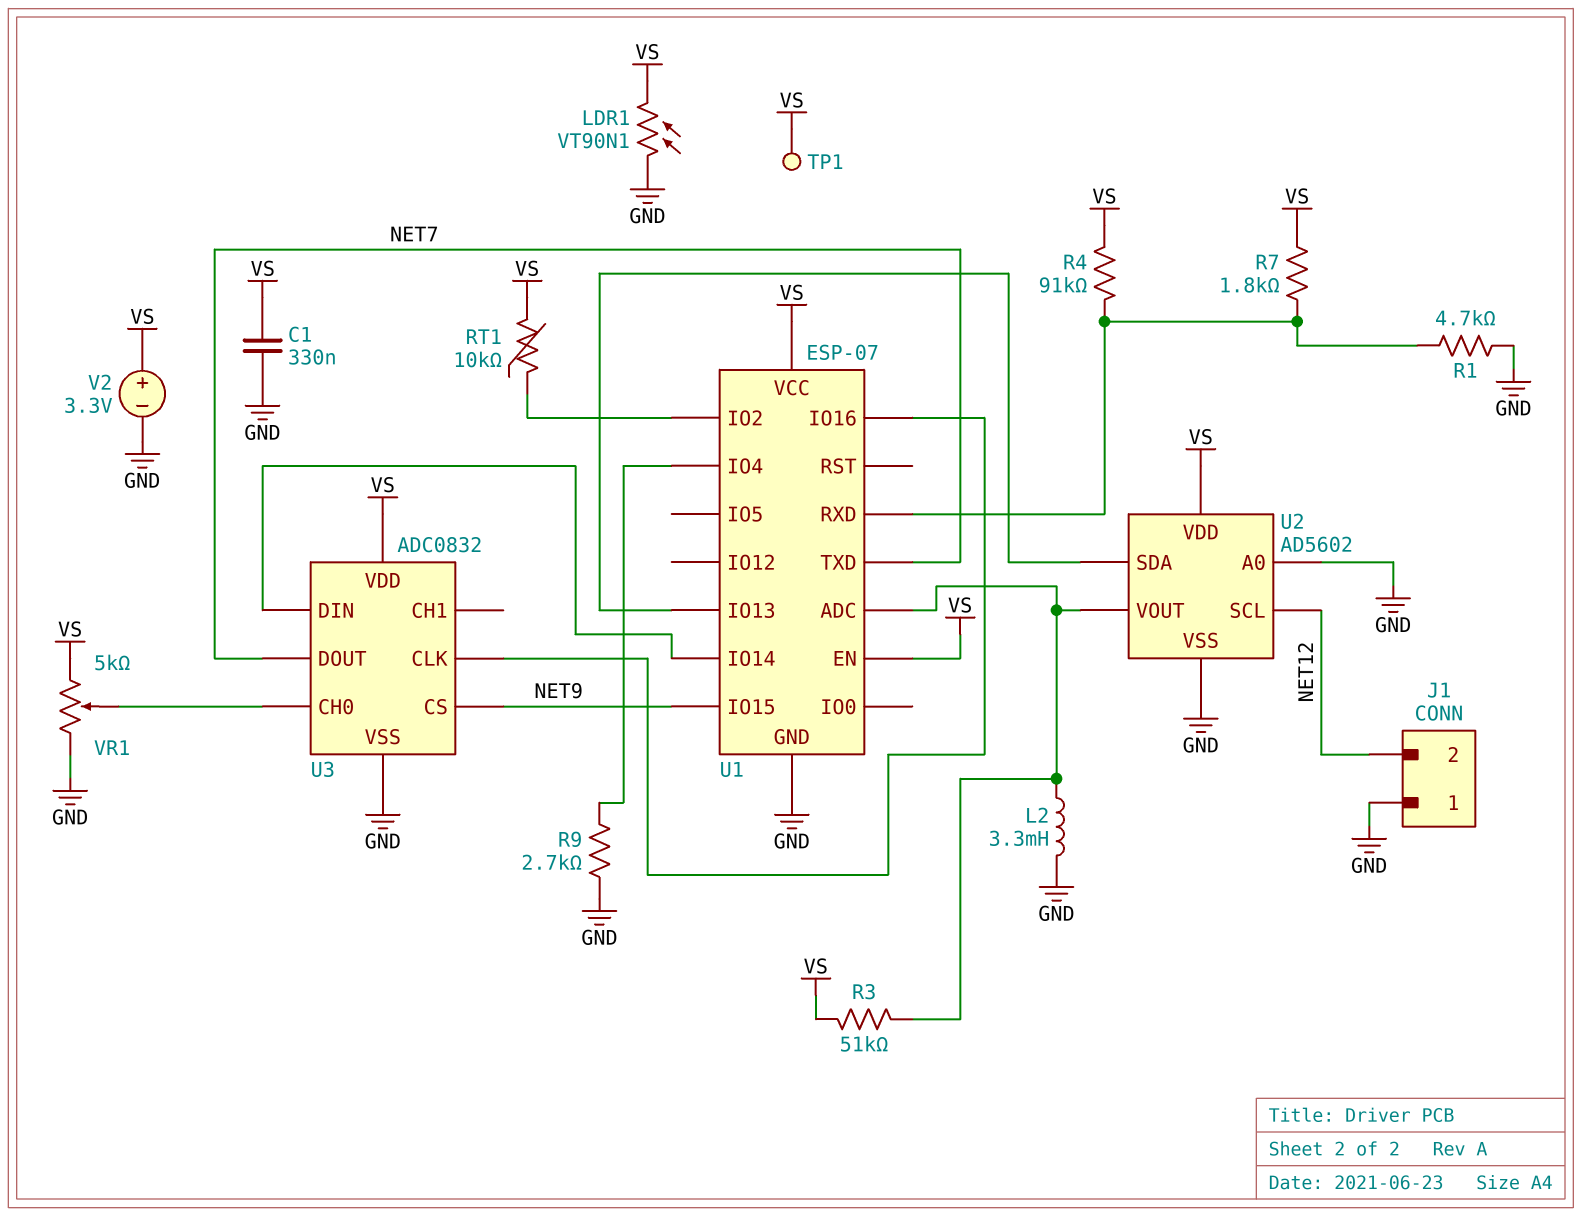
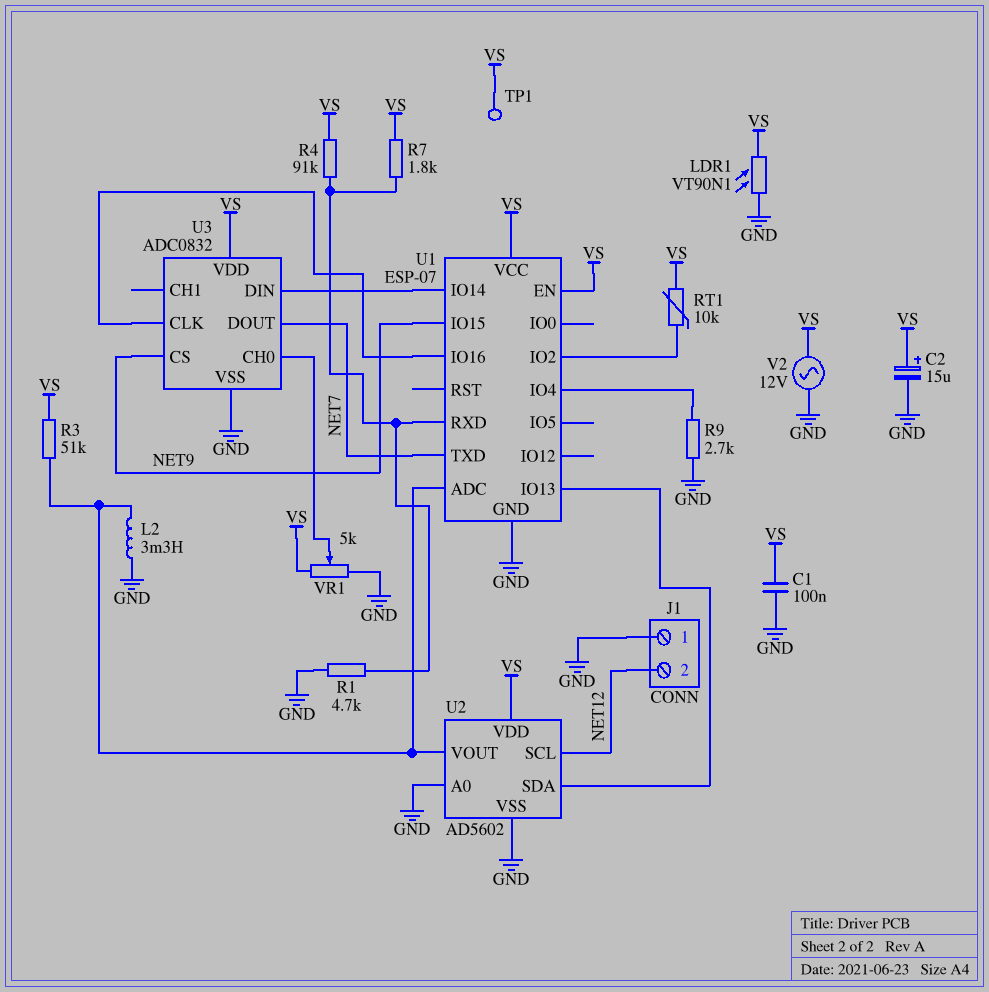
C1: 330nF (GND, VS) -> 100nF (GND, VS)
C2: none -> 15uF (plus VS, minus GND)
V2: 3.3V (plus VS, minus GND) -> AC 12V (GND, VS)

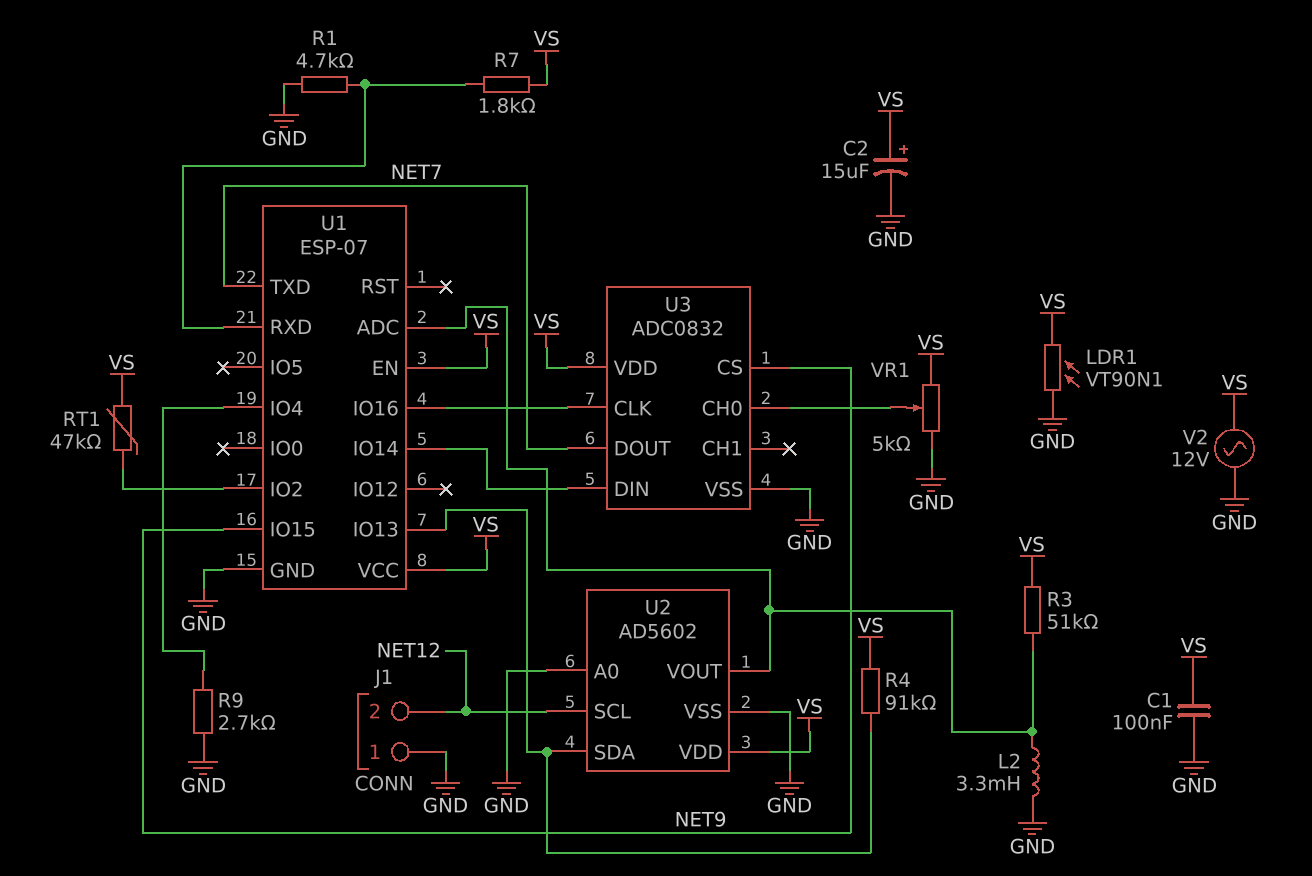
R4: 91k (U1/RXD, VS) -> 91k (U1/IO13, VS)
RT1: 10k (U1/IO2, VS) -> 47k (U1/IO2, VS)
TP1: test point (VS) -> none

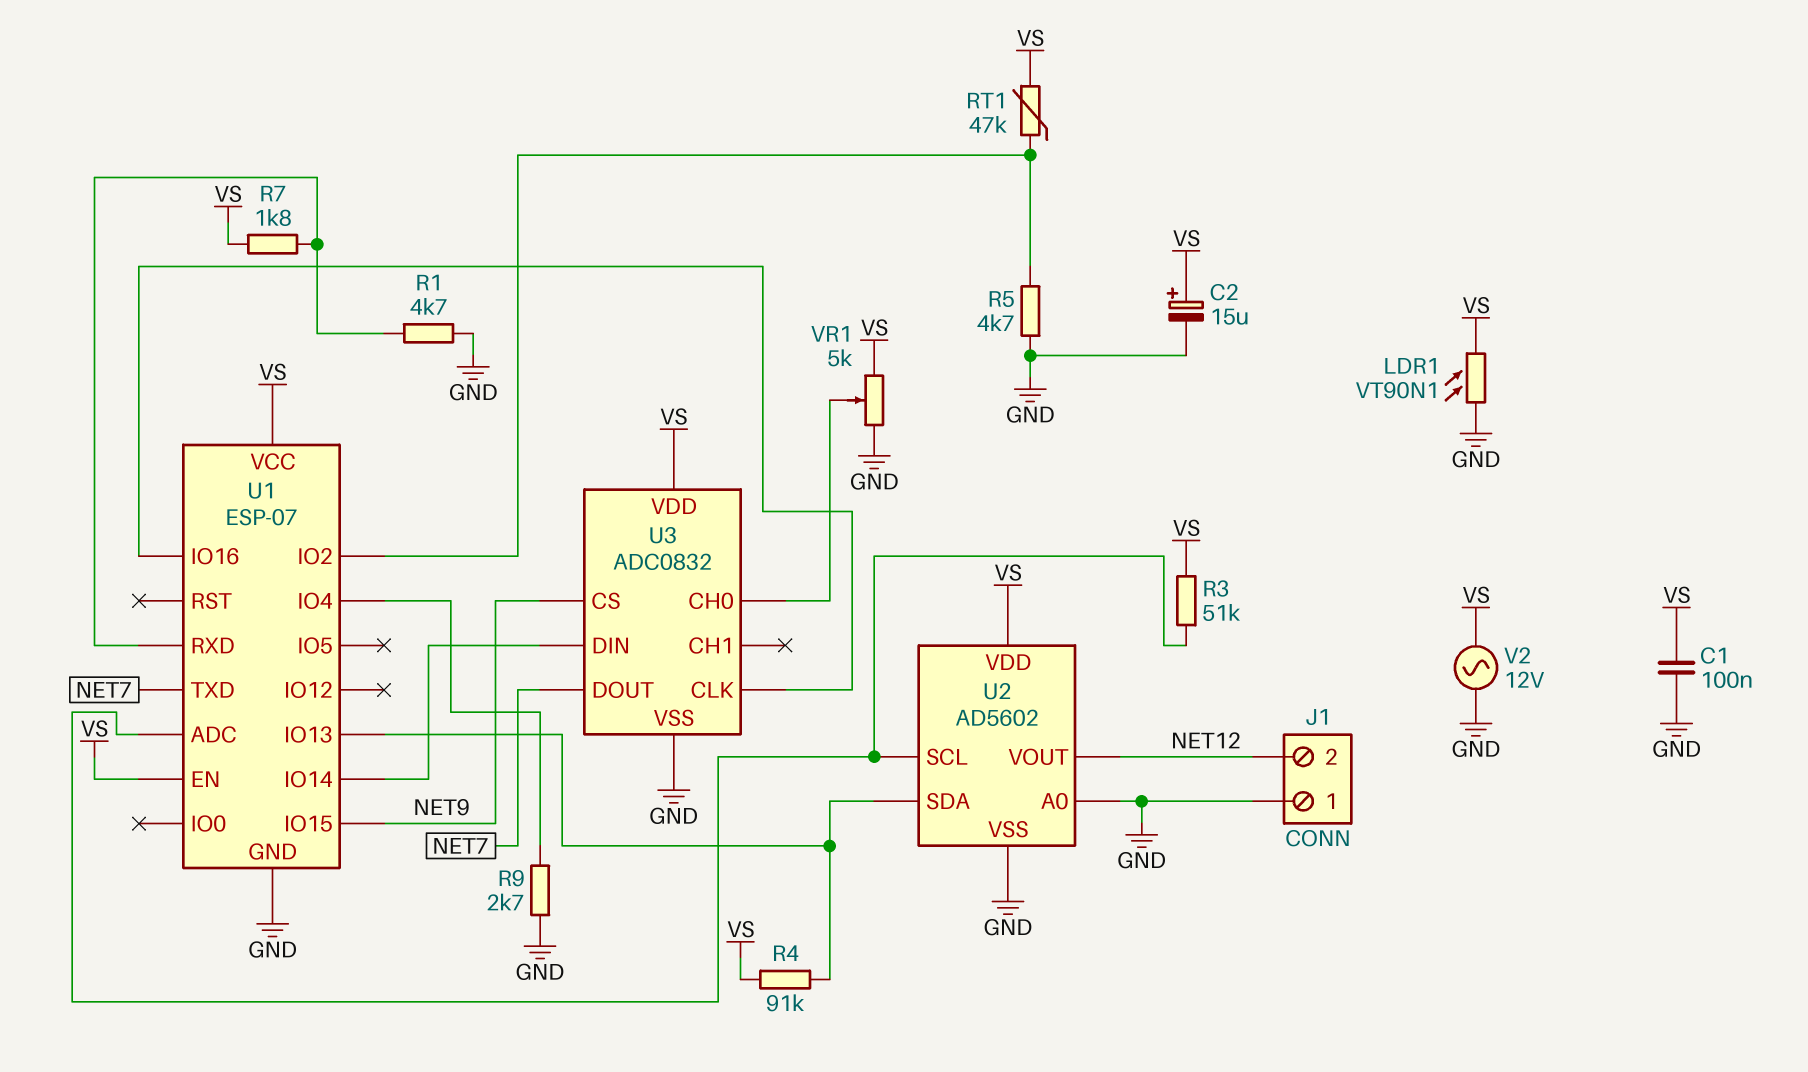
L2: 3.3mH (GND, U1/ADC) -> none
R5: none -> 4.7k (GND, U1/IO2)
U2 pin SCL: NET12 -> U1/ADC
U2 pin VOUT: U1/ADC -> NET12

